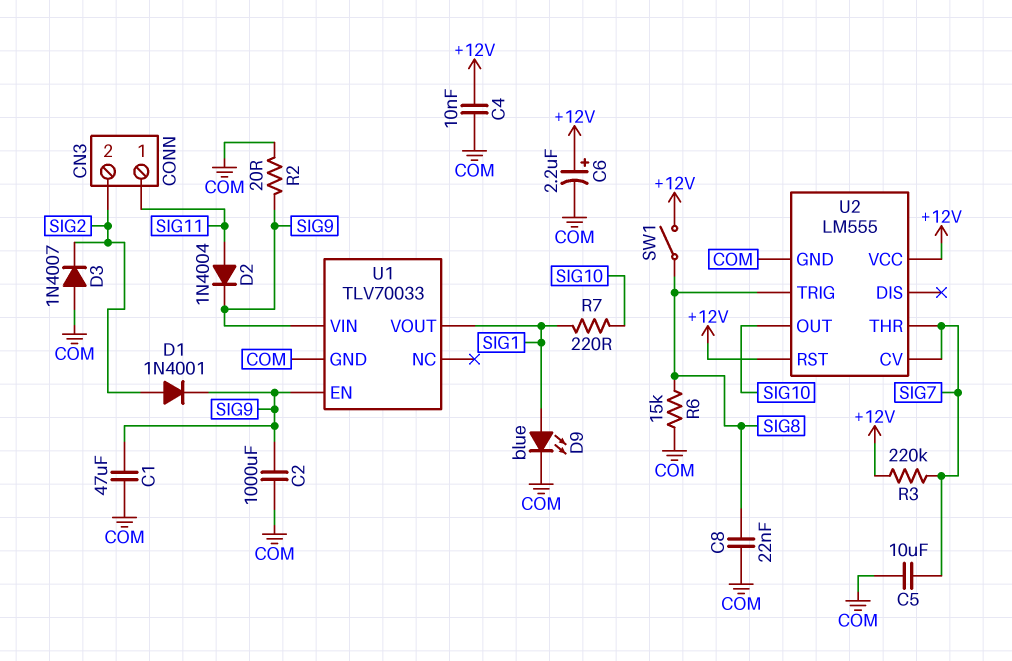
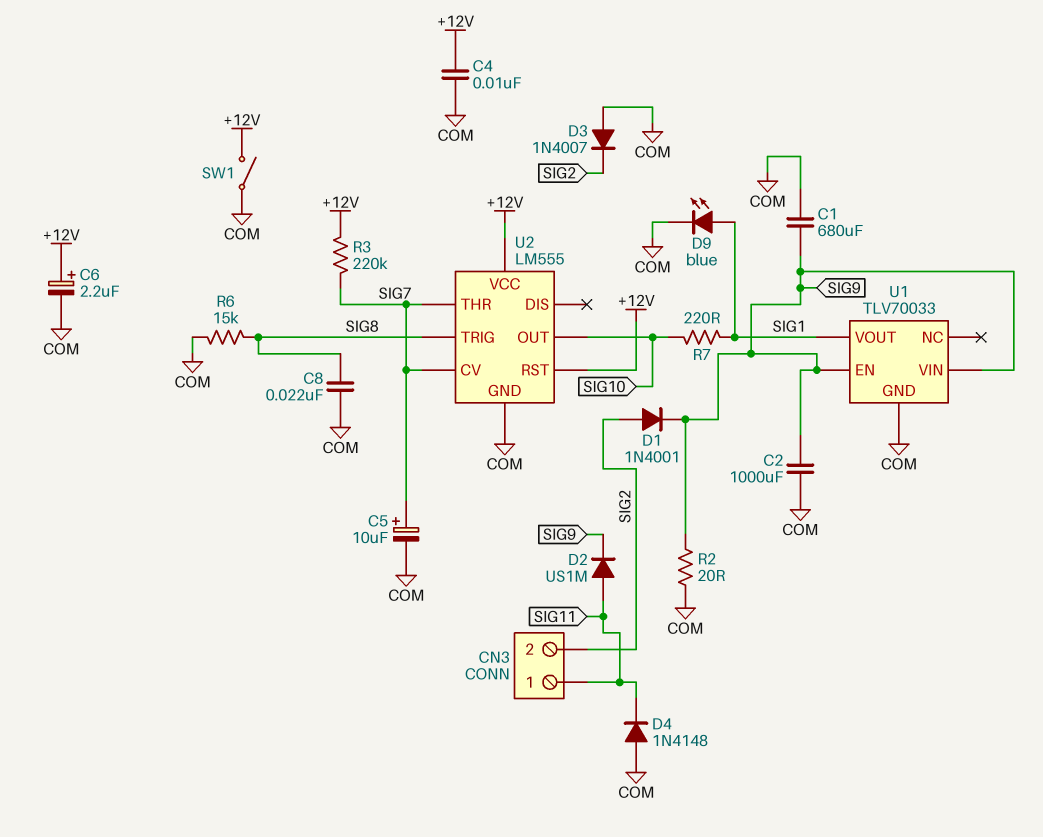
C1: 47uF (COM, SIG9) -> 680uF (COM, SIG9)
C5: 10uF (COM, SIG7) -> 10uF (plus SIG7, minus COM)
D2: diode 1N4004 (A SIG11, K SIG9) -> diode US1M (A SIG11, K SIG9)
D4: none -> diode 1N4148 (A COM, K SIG11)
SW1: switch (+12V, SIG8) -> switch (+12V, COM)

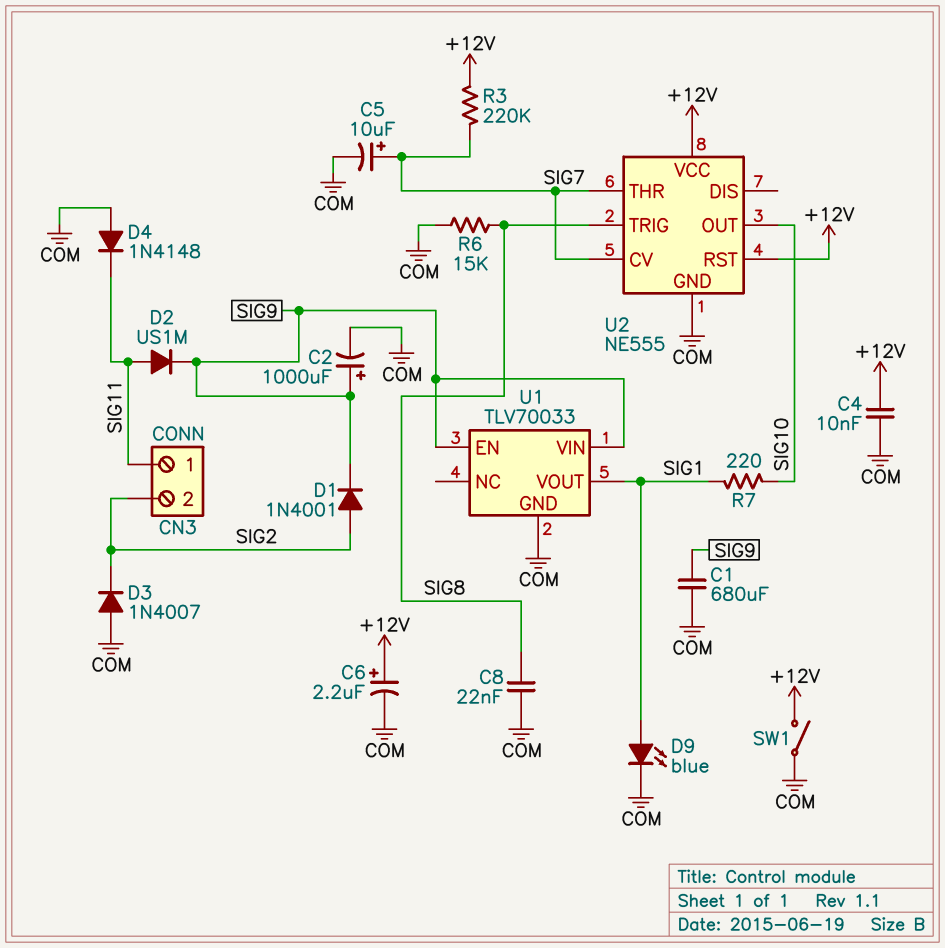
C2: 1000uF (COM, SIG9) -> 1000uF (plus SIG9, minus COM)
R2: 20 (COM, SIG9) -> none
U2: LM555 -> NE555

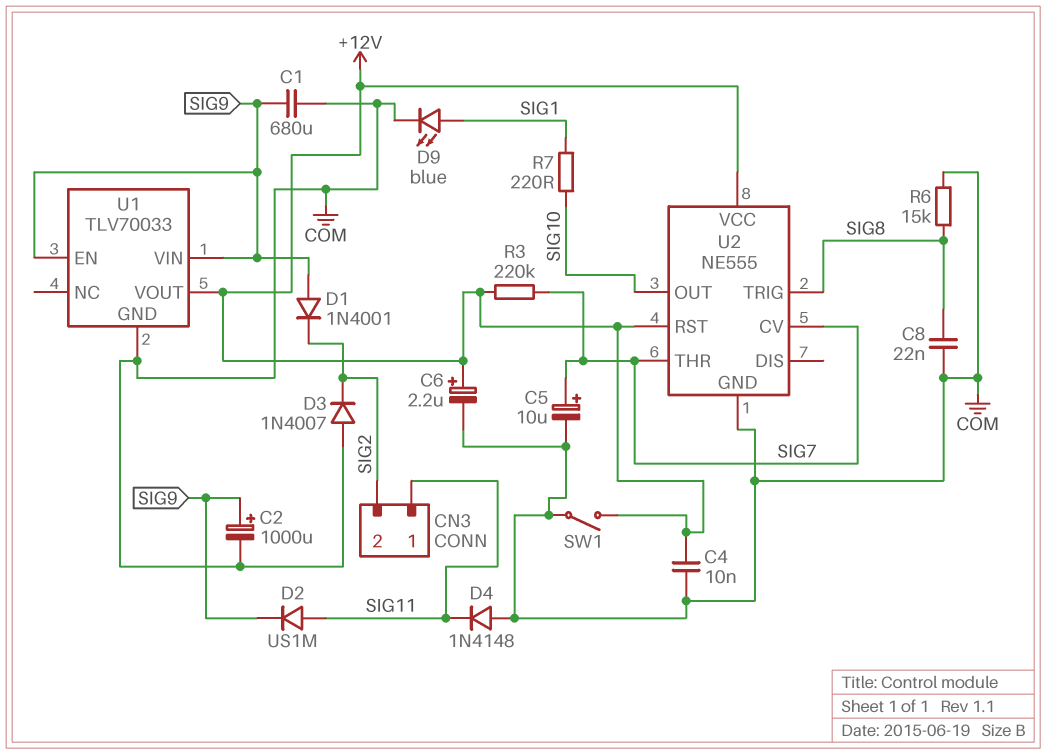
D1: diode 1N4001 (A SIG2, K SIG9) -> diode 1N4001 (A SIG9, K SIG2)
U1 pin VOUT: SIG1 -> +12V

